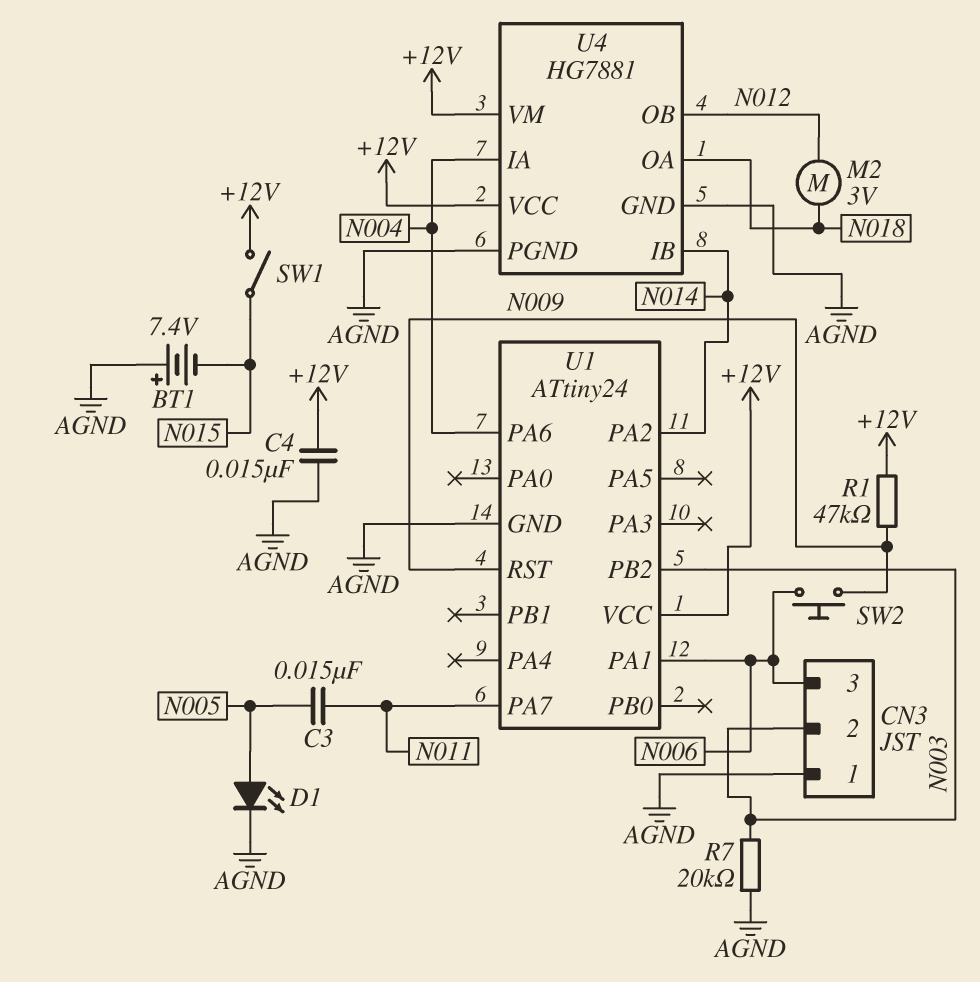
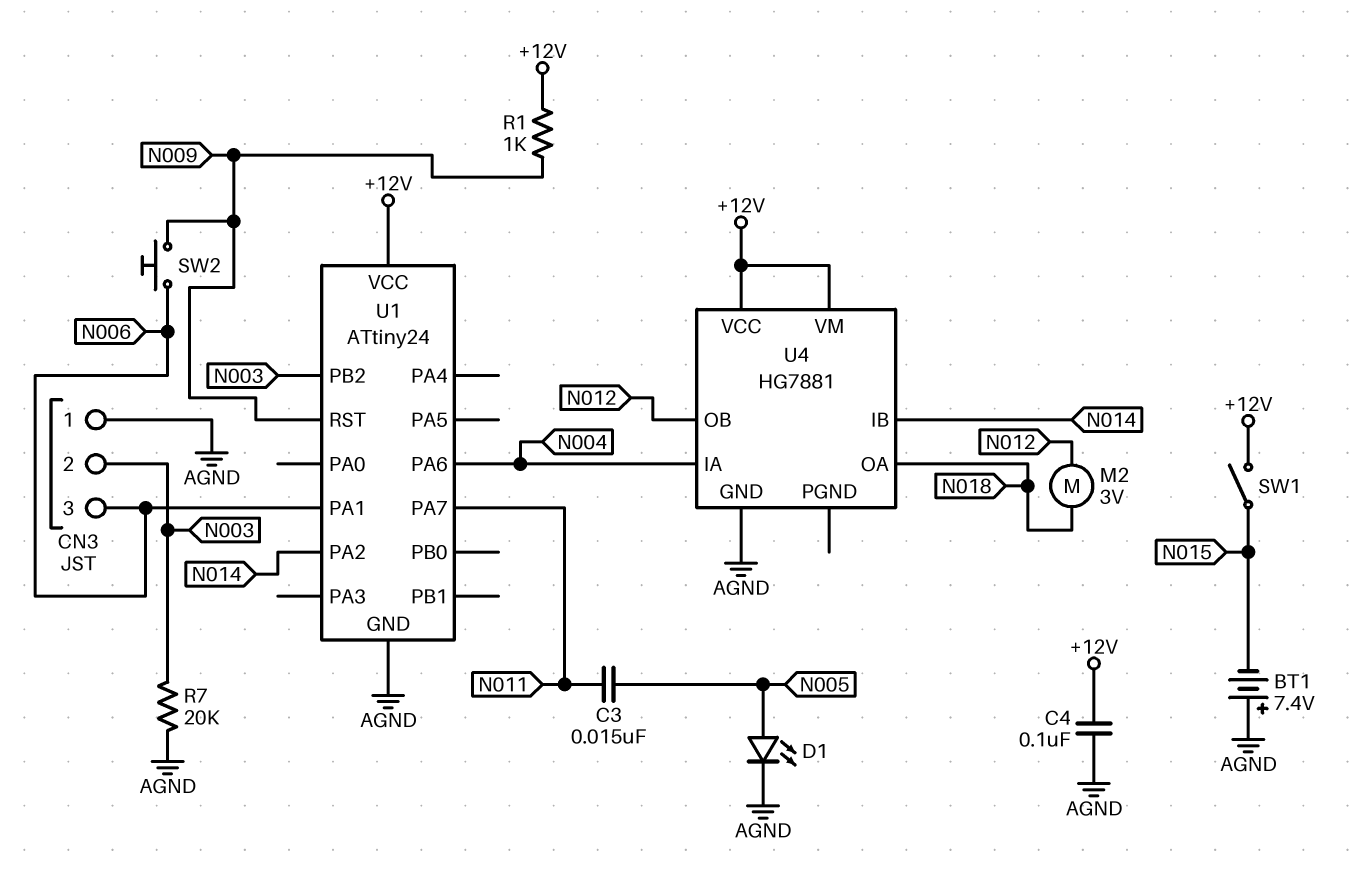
C4: 15nF (+12V, AGND) -> 100nF (+12V, AGND)
R1: 47k (+12V, N009) -> 1k (+12V, N009)
U4 pin PGND: AGND -> none

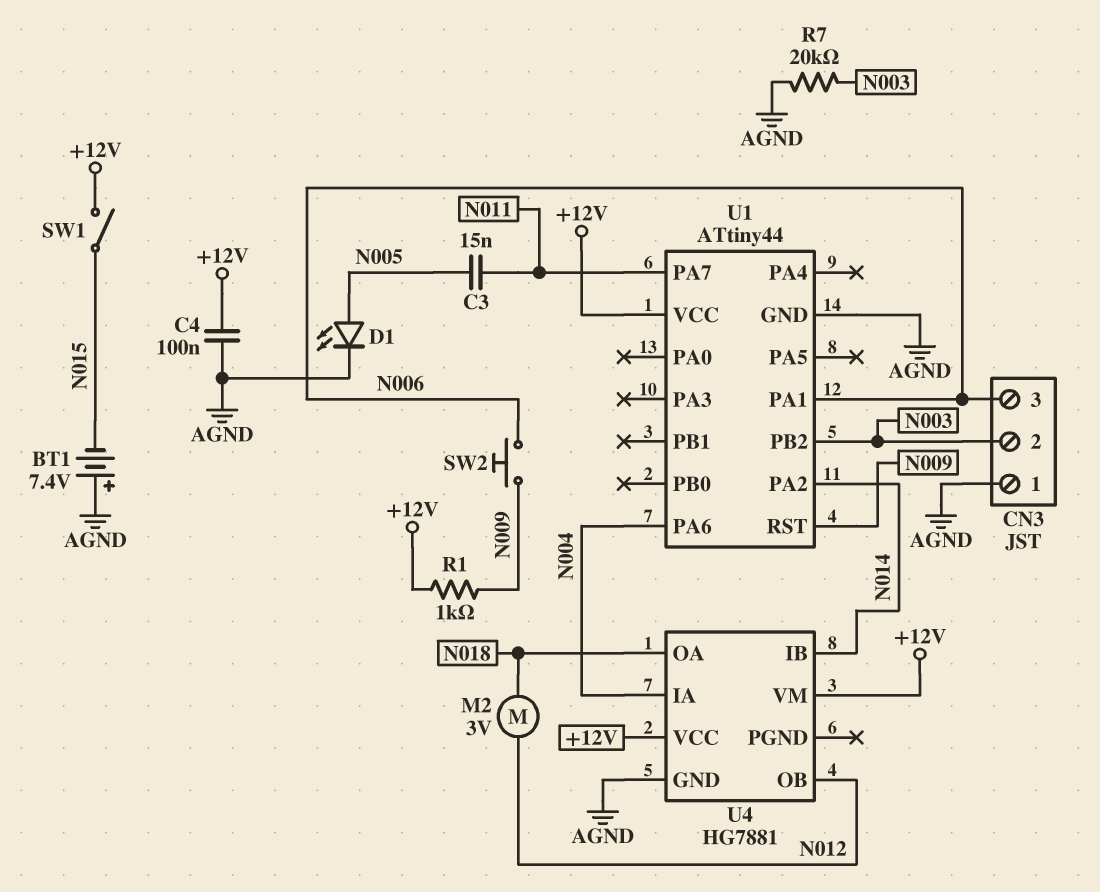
U1: ATtiny24 -> ATtiny44

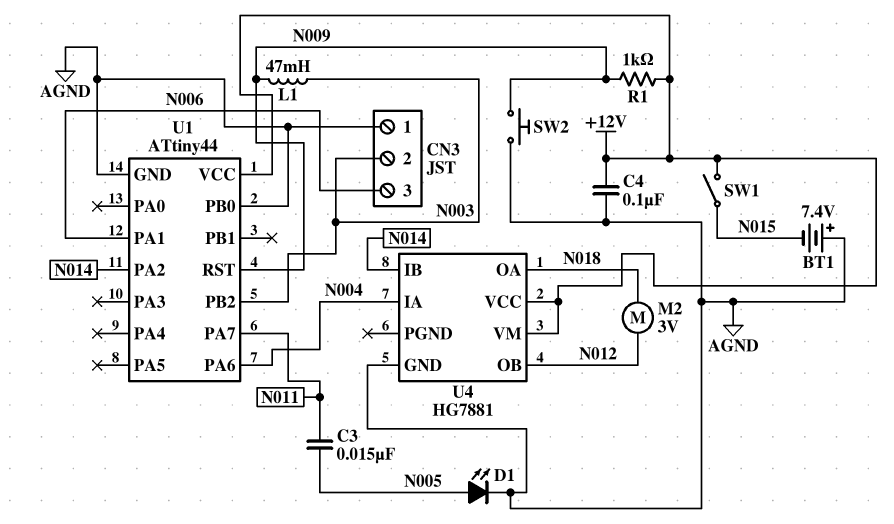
L1: none -> 47mH (N003, N009)
R7: 20k (AGND, N003) -> none
SW2: button (N006, N009) -> button (AGND, N009)
U1 pin PB0: none -> AGND

